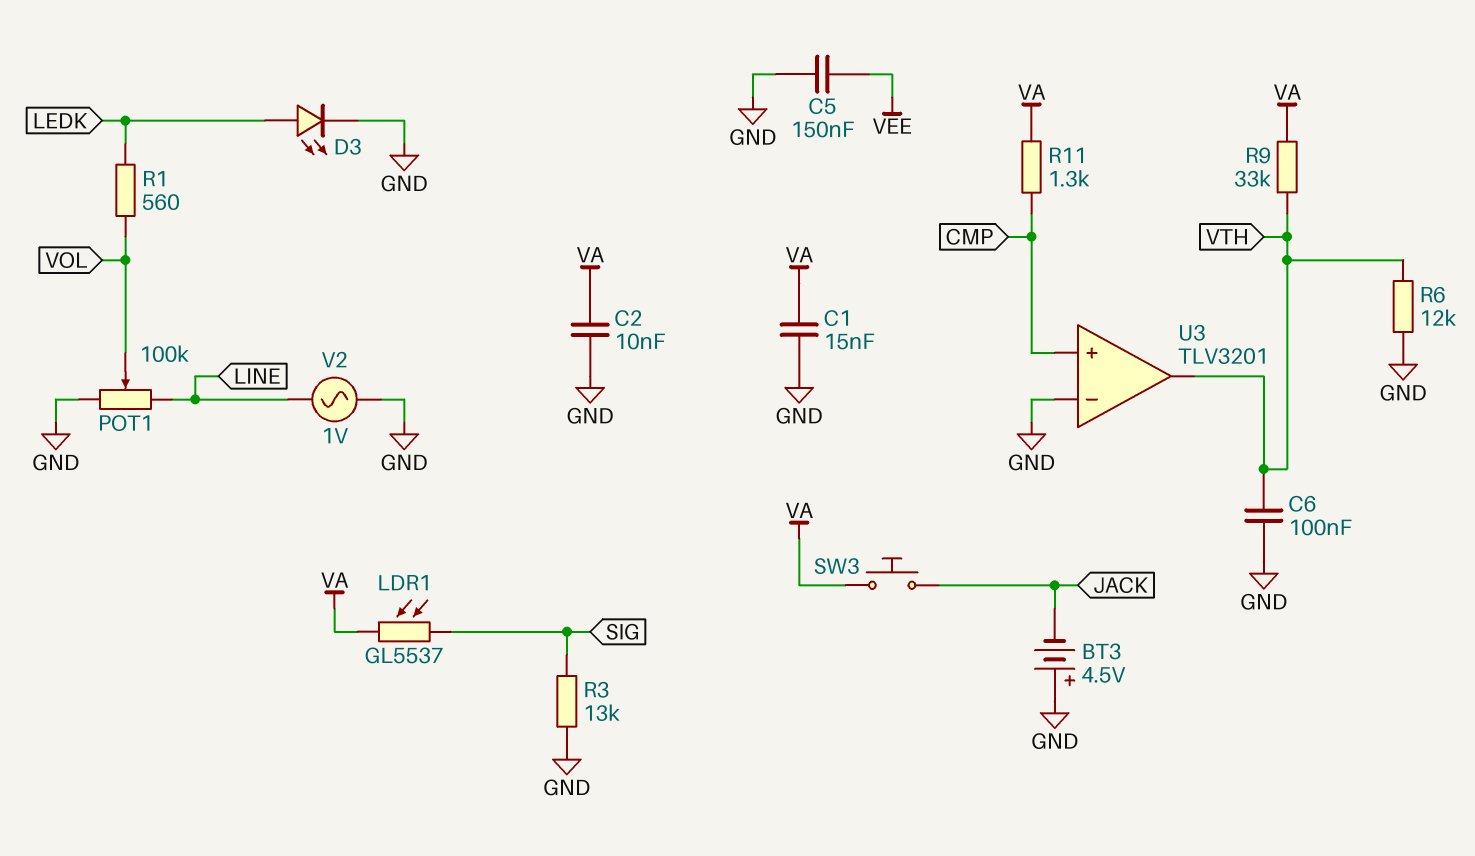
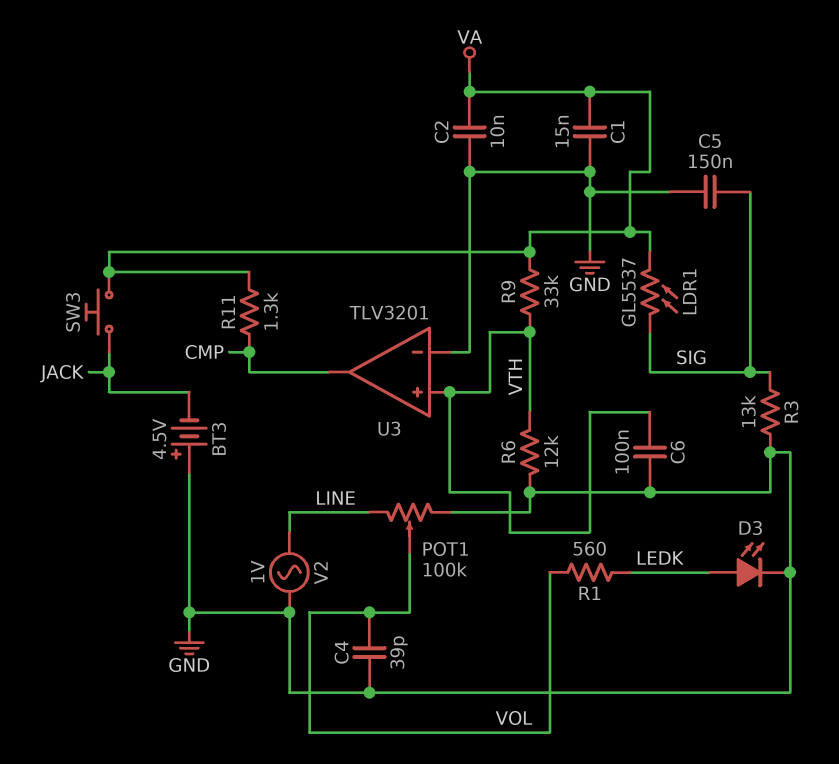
C4: none -> 39pF (GND, VOL)
C5: 150nF (GND, VEE) -> 150nF (GND, SIG)
U3 pin in+: CMP -> VTH
U3 pin out: VTH -> CMP

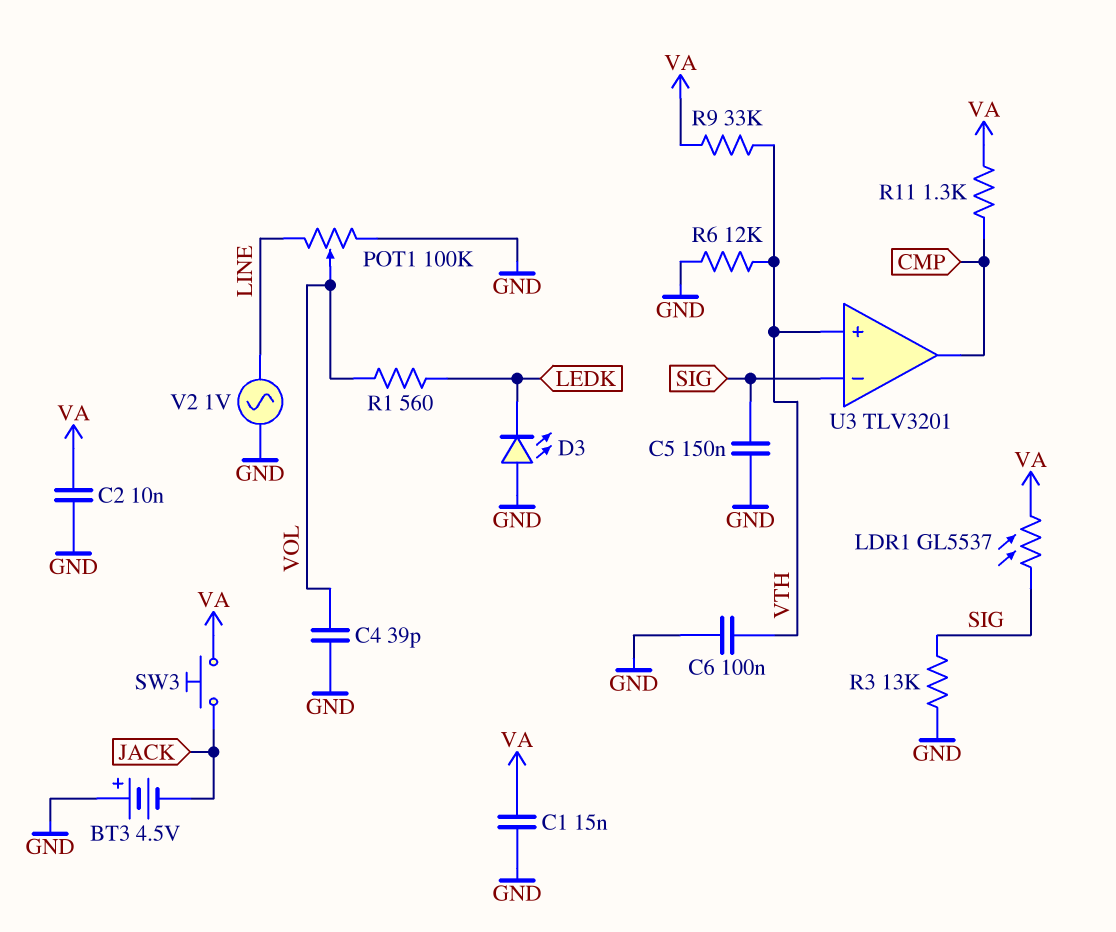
D3: LED (A LEDK, K GND) -> LED (A GND, K LEDK)
U3 pin in-: GND -> SIG

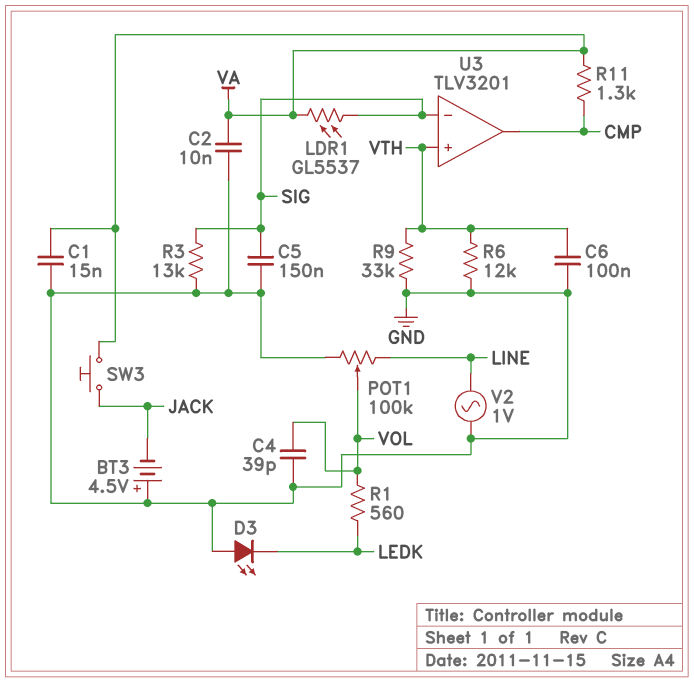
R9: 33k (VA, VTH) -> 33k (GND, VTH)

